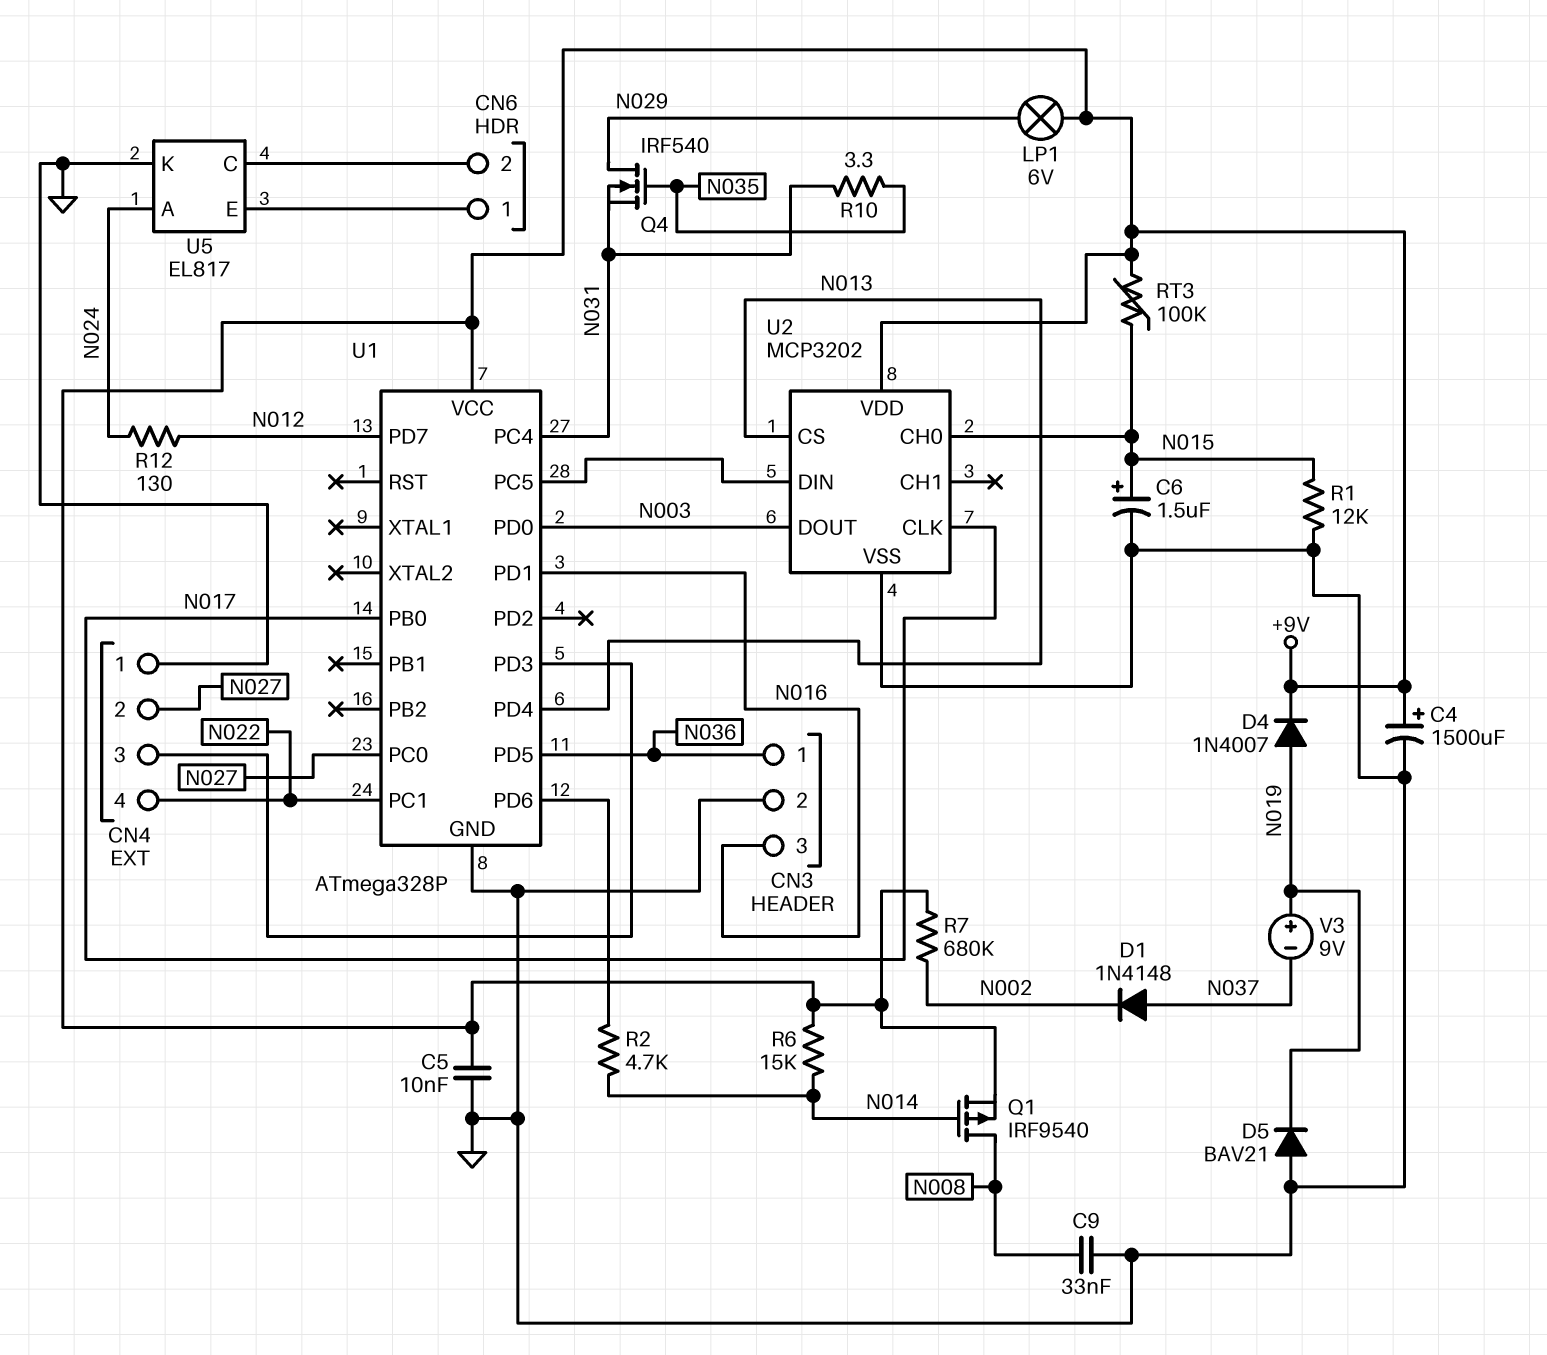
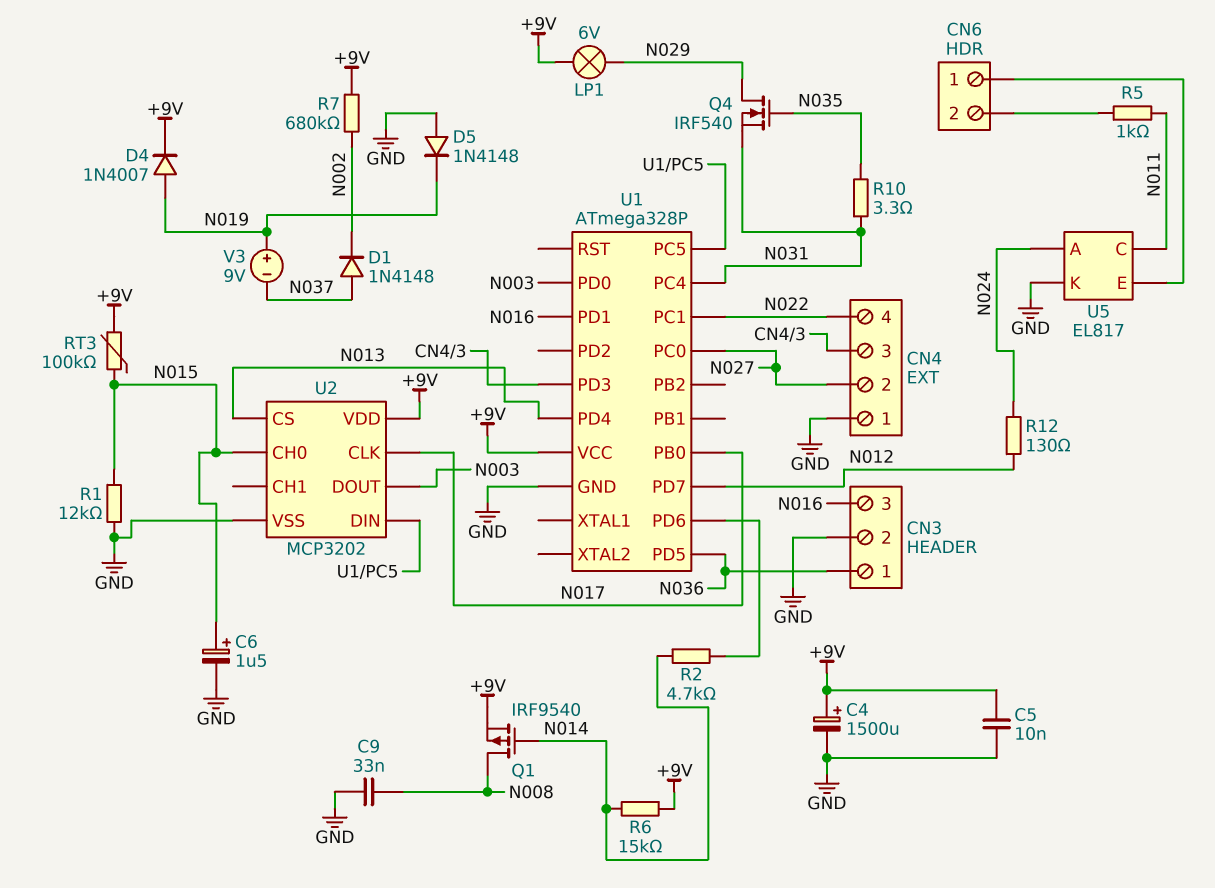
D5: diode BAV21 (A GND, K N019) -> diode 1N4148 (A GND, K N019)
R5: none -> 1k (CN6/2, N011)
U5 pin C: CN6/2 -> N011

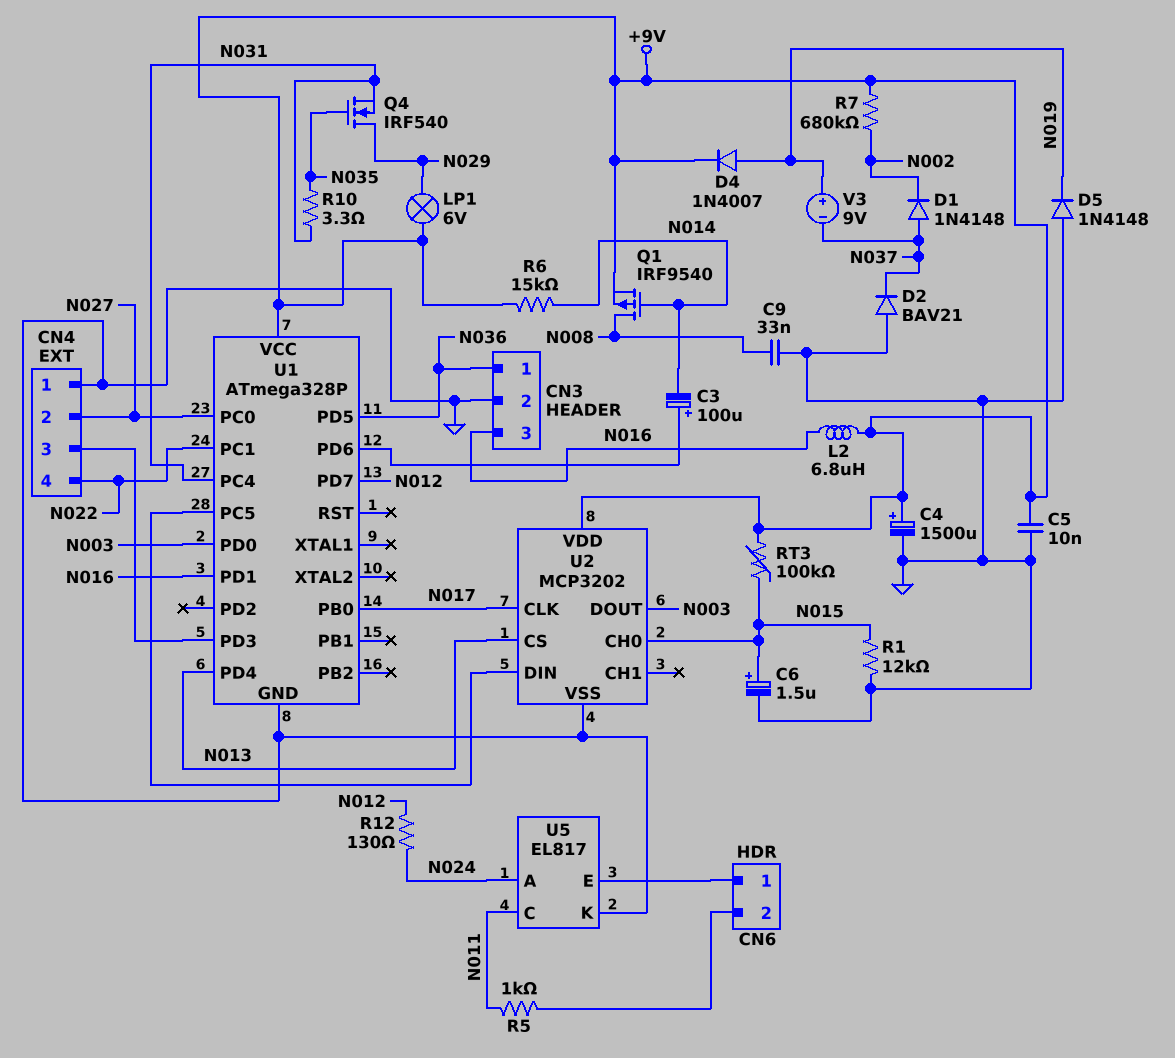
C3: none -> 100uF (plus U1/PD6, minus N014)
D2: none -> diode BAV21 (A GND, K N037)
L2: none -> 6.8uH (+9V, N016)
R2: 4.7k (N014, U1/PD6) -> none

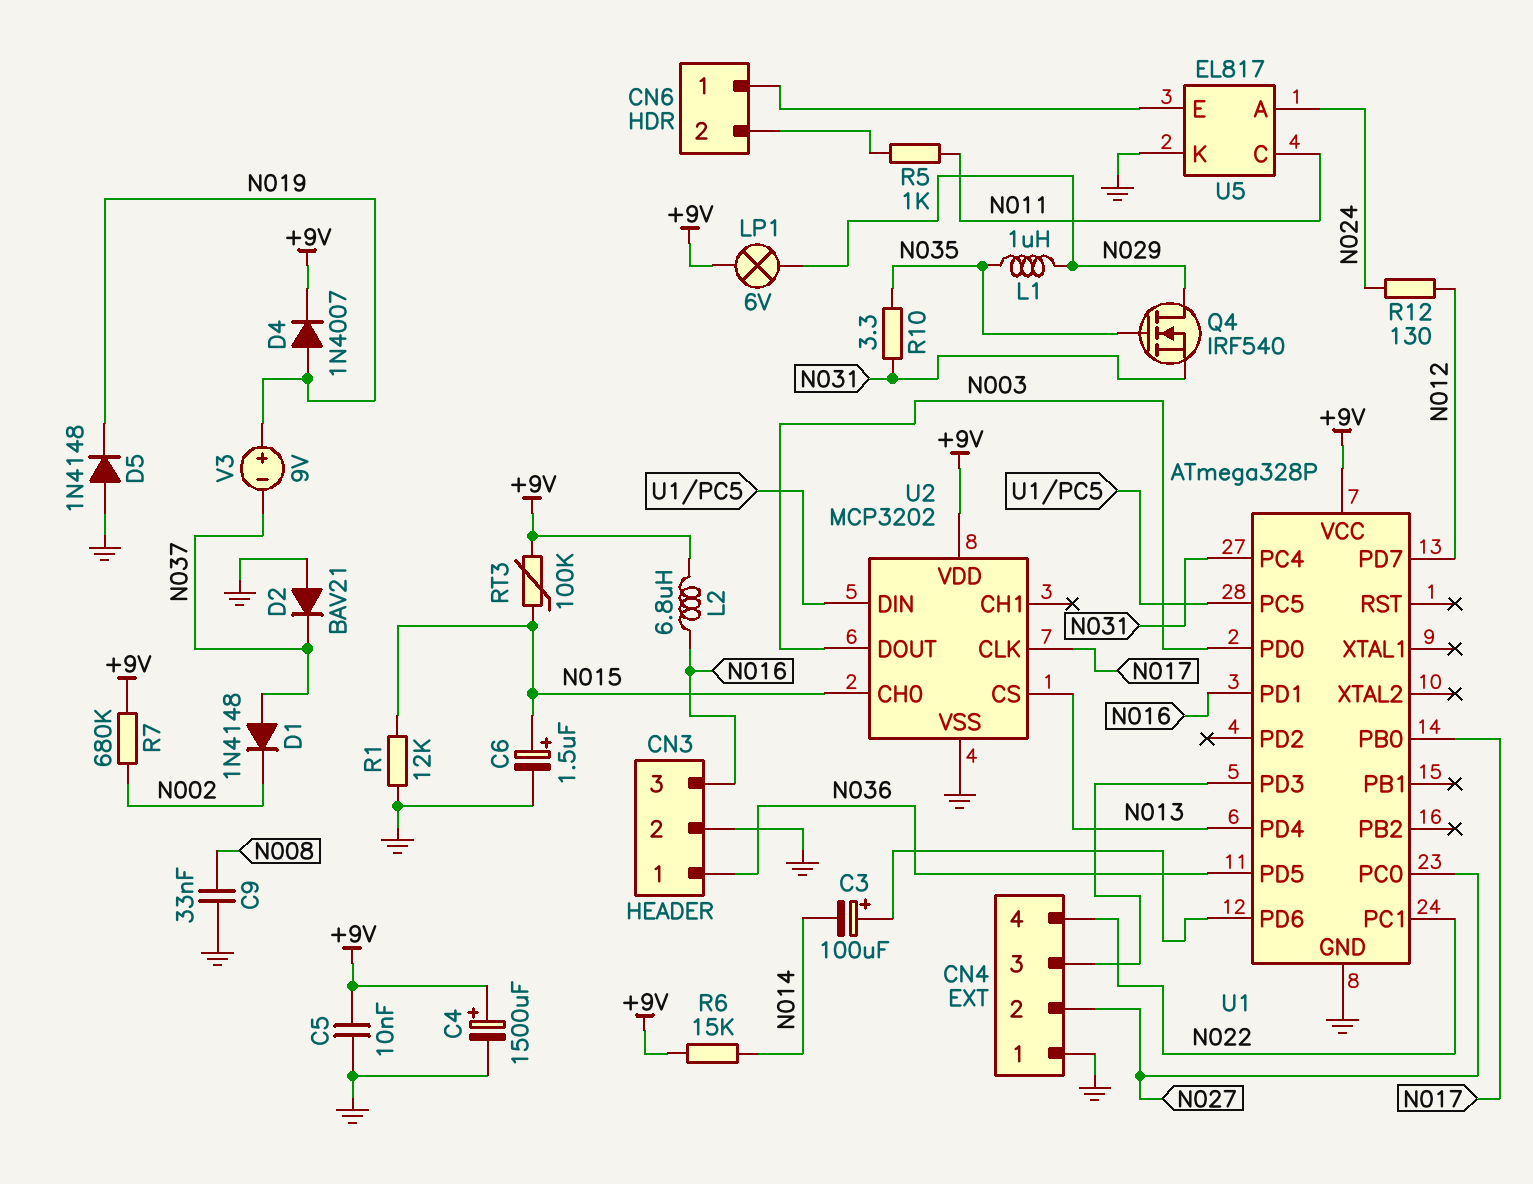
L1: none -> 1uH (N029, N035)
Q1: PMOS IRF9540 (G N014, D N008, S +9V) -> none

